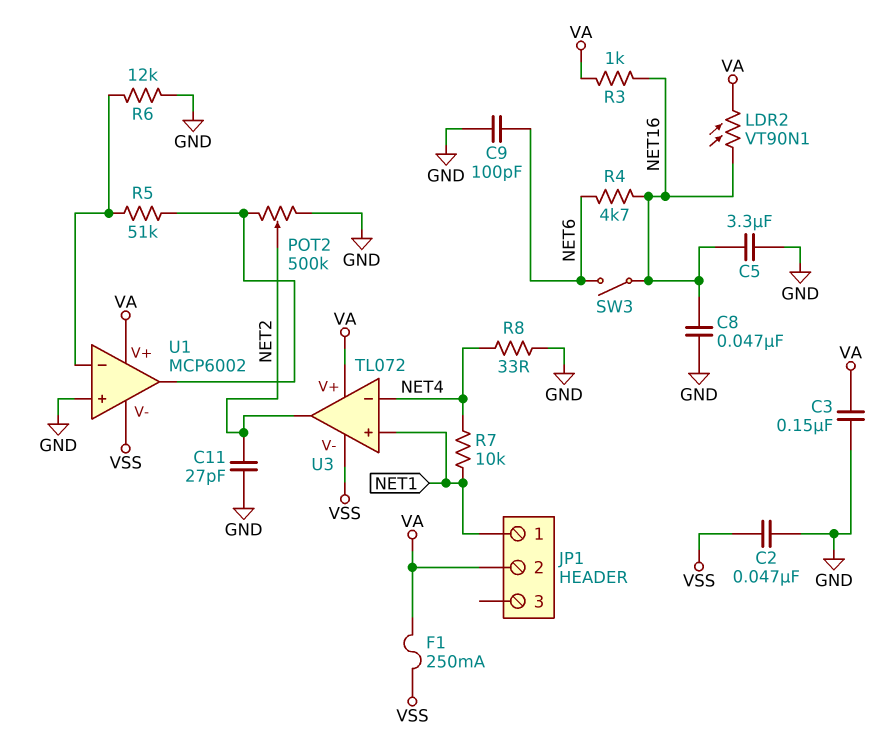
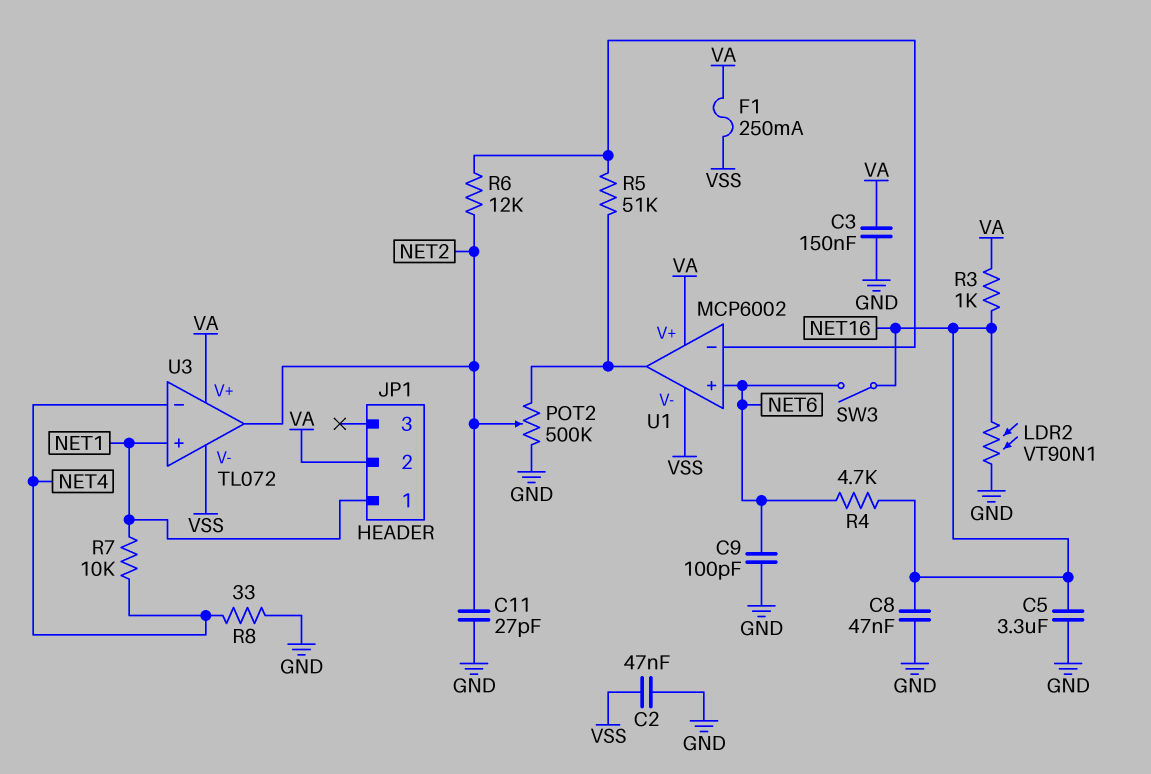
LDR2: VT90N1 (NET16, VA) -> VT90N1 (GND, NET16)
R6: 12k (GND, U1/in-) -> 12k (NET2, U1/in-)
U1 pin in+: GND -> NET6

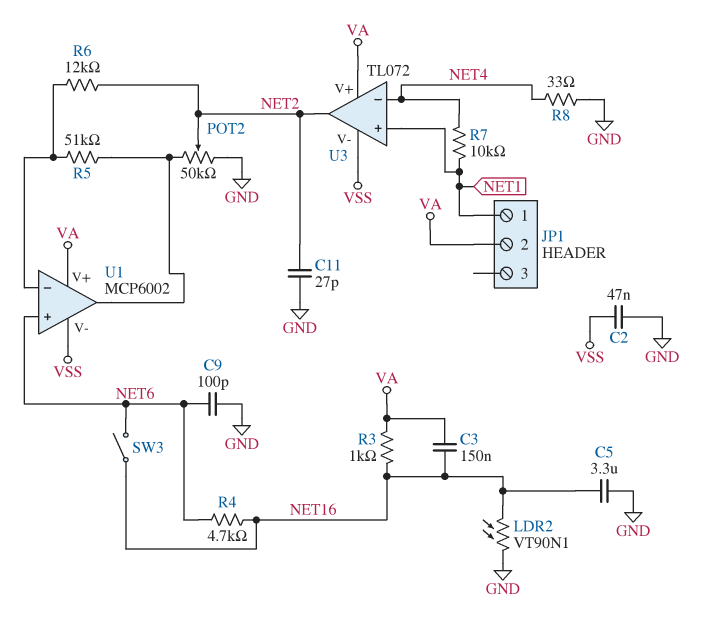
C3: 150nF (GND, VA) -> 150nF (NET16, VA)
C8: 47nF (GND, NET16) -> none
F1: 250mA (VA, VSS) -> none
POT2: 500k (GND, U1/out, wiper NET2) -> 50k (GND, U1/out, wiper NET2)

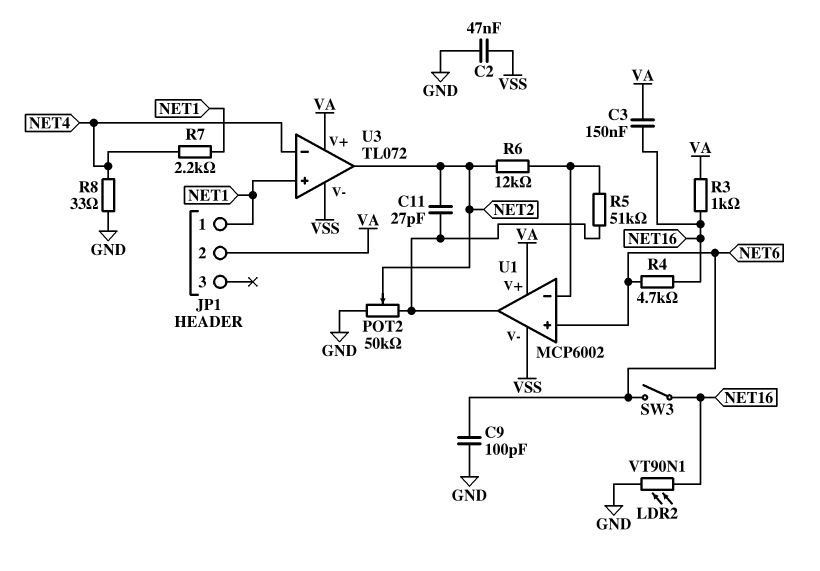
C5: 3.3uF (GND, NET16) -> none
C11: 27pF (GND, NET2) -> 27pF (NET2, U1/out)
R7: 10k (NET1, NET4) -> 2.2k (NET1, NET4)

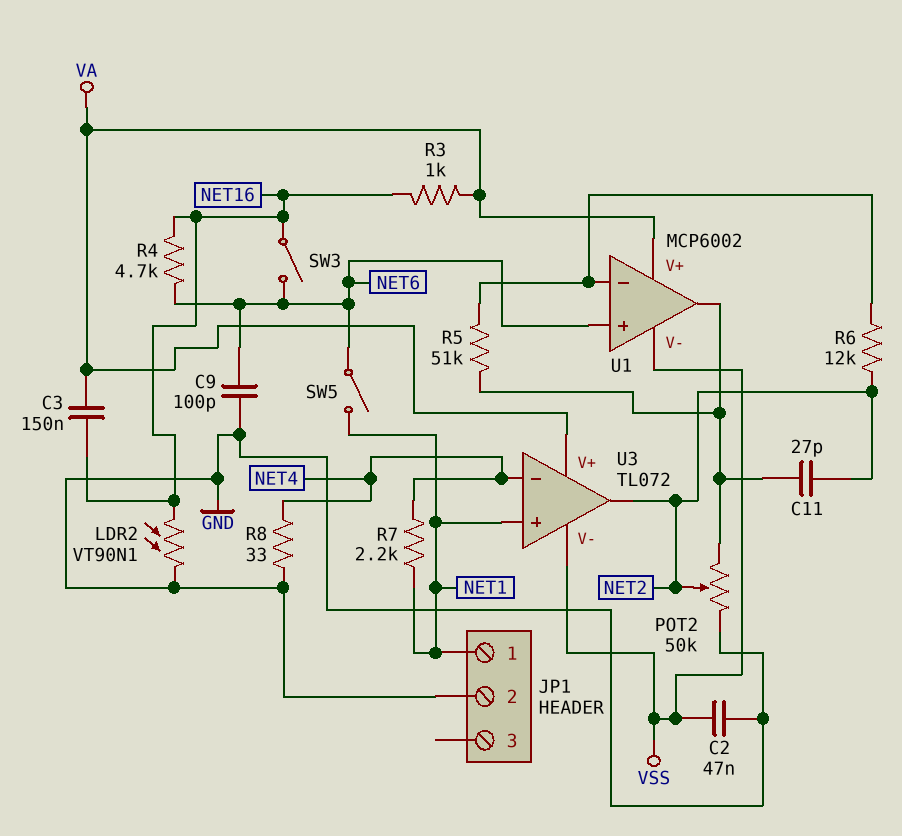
JP1 pin 2: VA -> GND
SW5: none -> switch (NET1, NET6)

